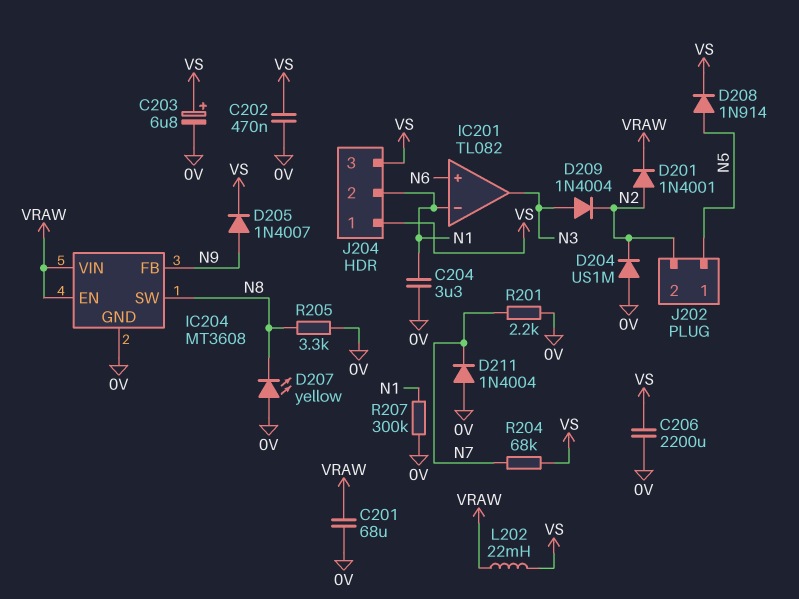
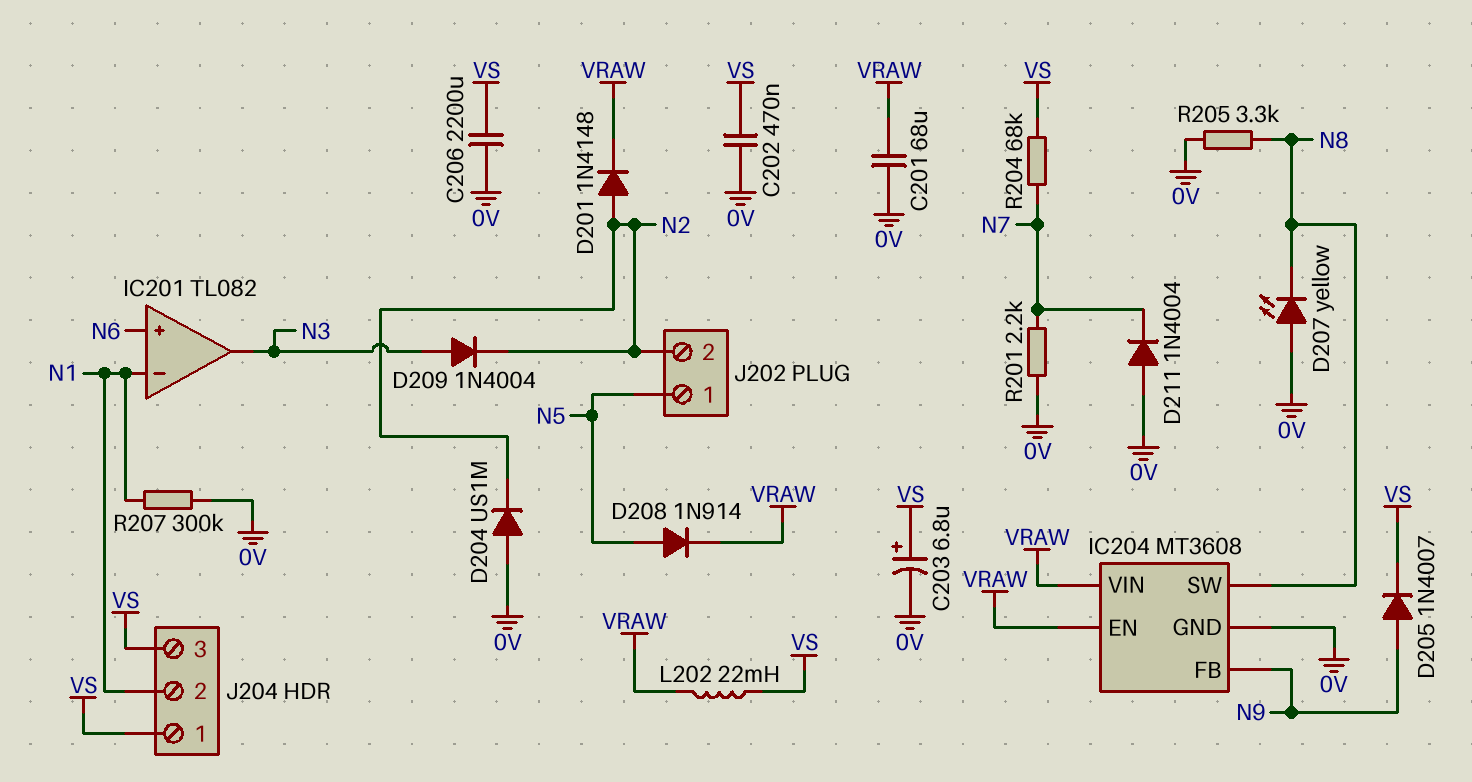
C204: 3.3uF (0V, N1) -> none
D201: diode 1N4001 (A N2, K VRAW) -> diode 1N4148 (A N2, K VRAW)
D208: diode 1N914 (A N5, K VS) -> diode 1N914 (A N5, K VRAW)

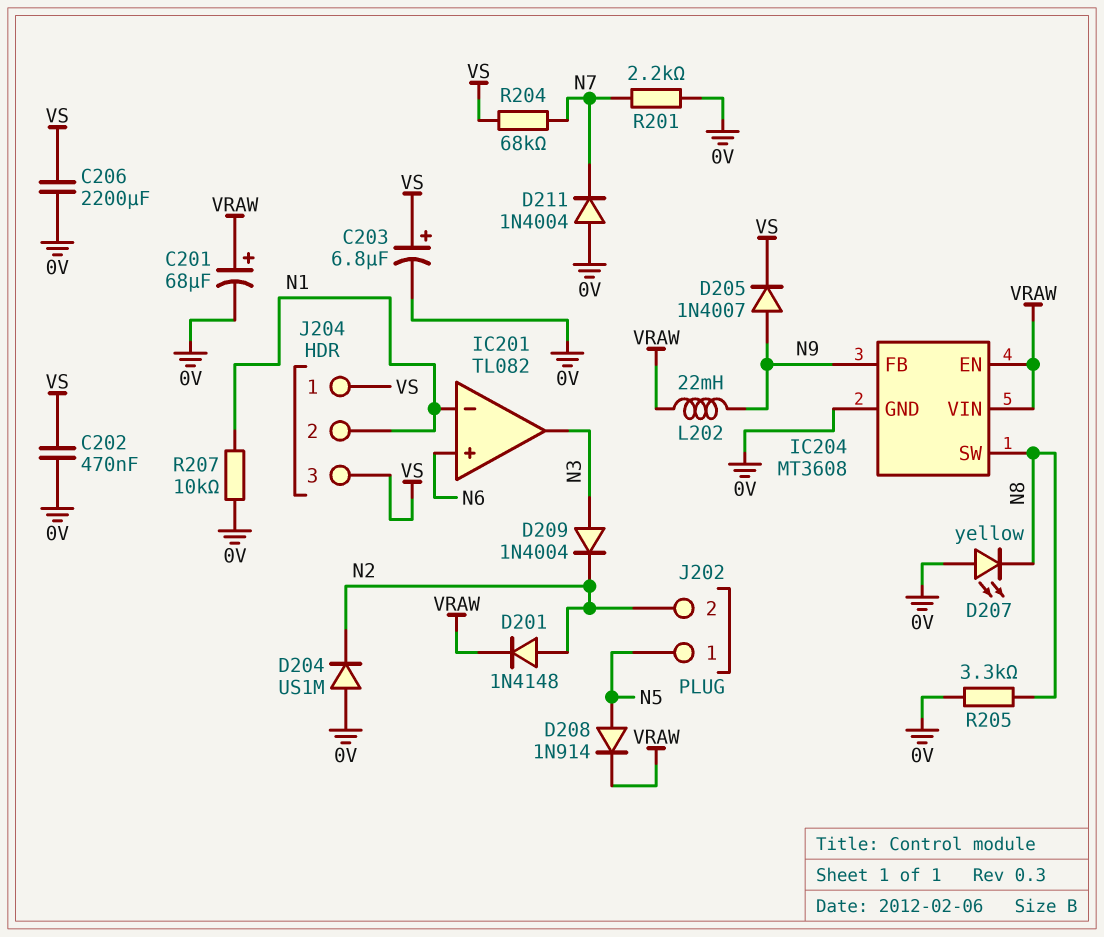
C201: 68uF (0V, VRAW) -> 68uF (plus VRAW, minus 0V)
L202: 22mH (VRAW, VS) -> 22mH (N9, VRAW)
R207: 300k (0V, N1) -> 10k (0V, N1)

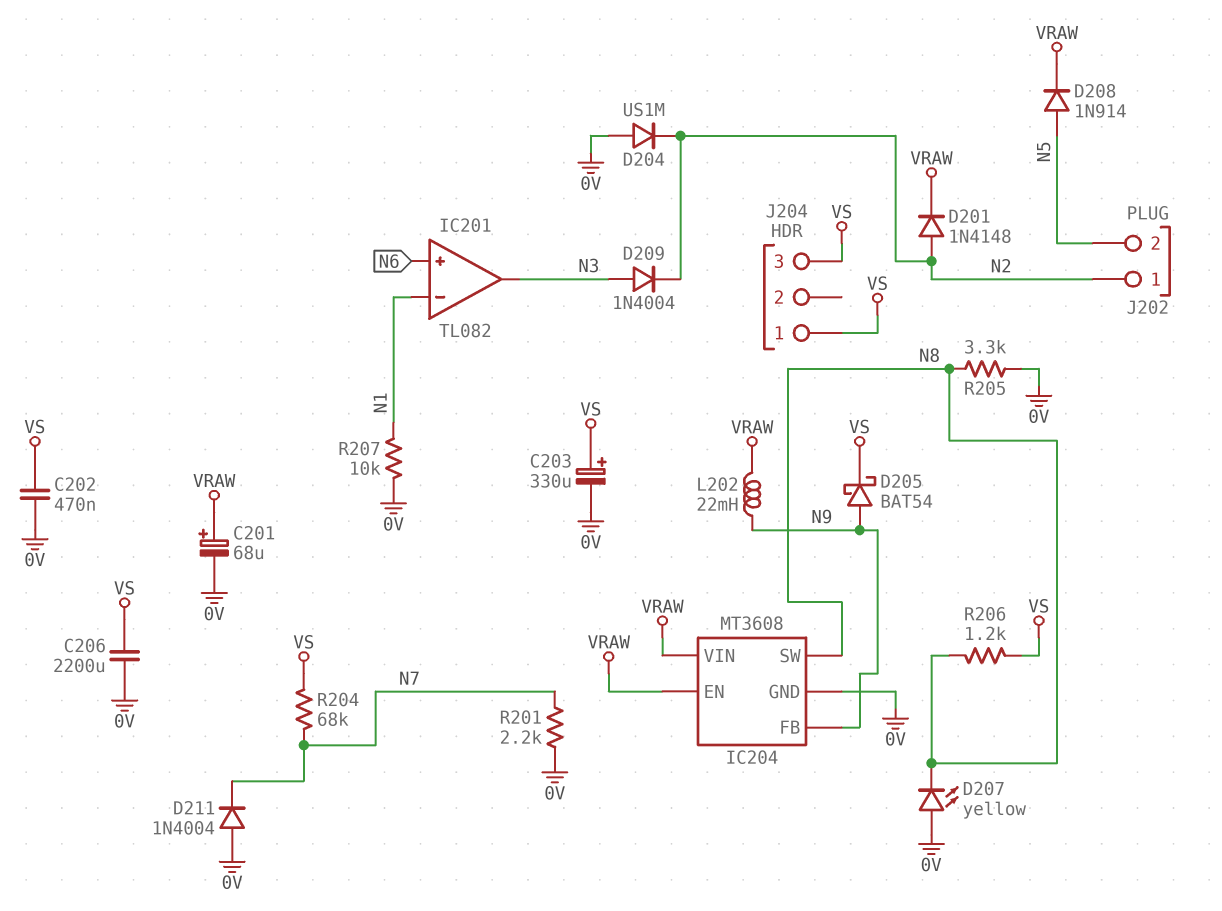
C203: 6.8uF (plus VS, minus 0V) -> 330uF (plus VS, minus 0V)
D205: diode 1N4007 (A N9, K VS) -> schottky BAT54 (A N9, K VS)
J202 pin 1: N5 -> N2
J202 pin 2: N2 -> N5
J204 pin 2: N1 -> none
R206: none -> 1.2k (N8, VS)

